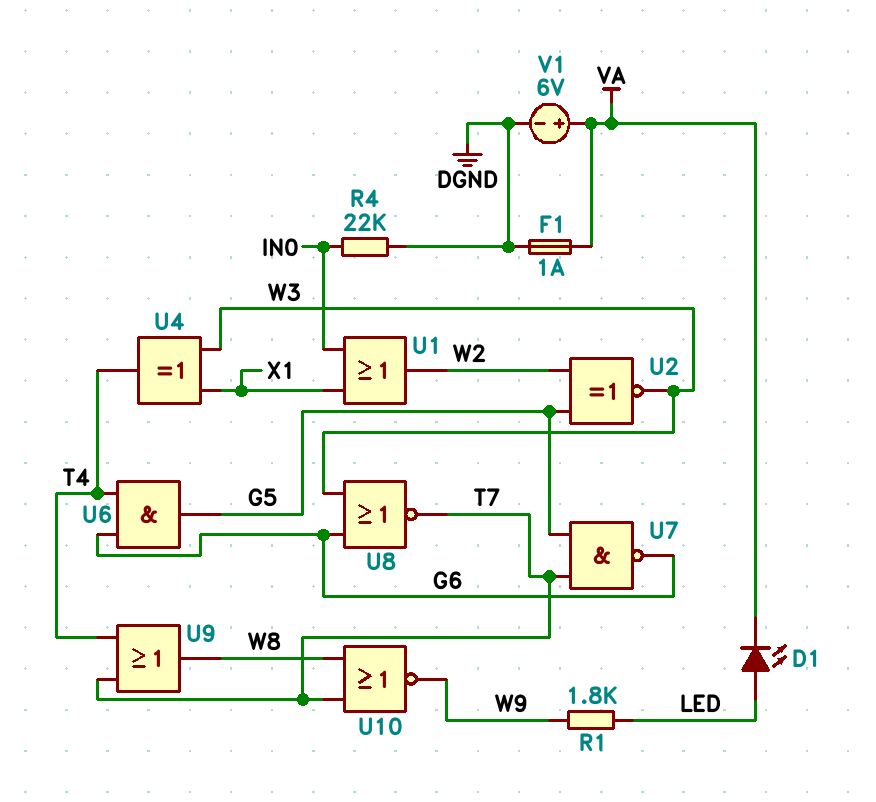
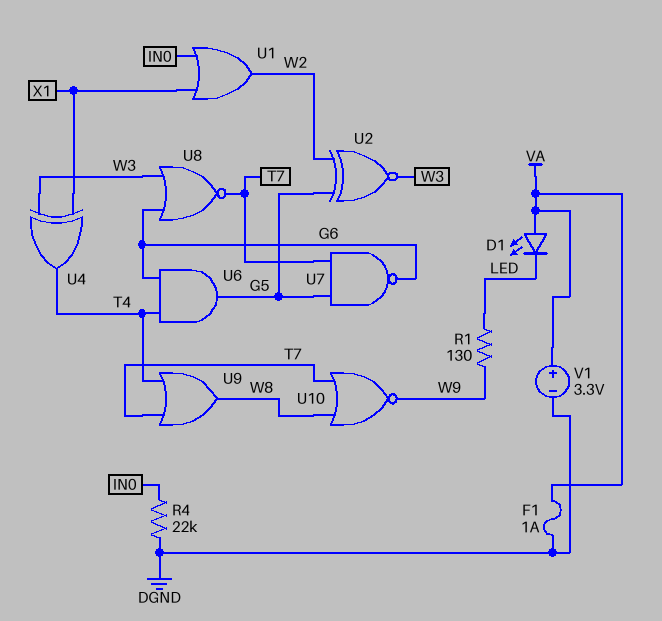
D1: LED (A LED, K VA) -> LED (A VA, K LED)
R1: 1.8k (LED, W9) -> 130 (LED, W9)
V1: 6V (plus VA, minus DGND) -> 3.3V (plus VA, minus DGND)

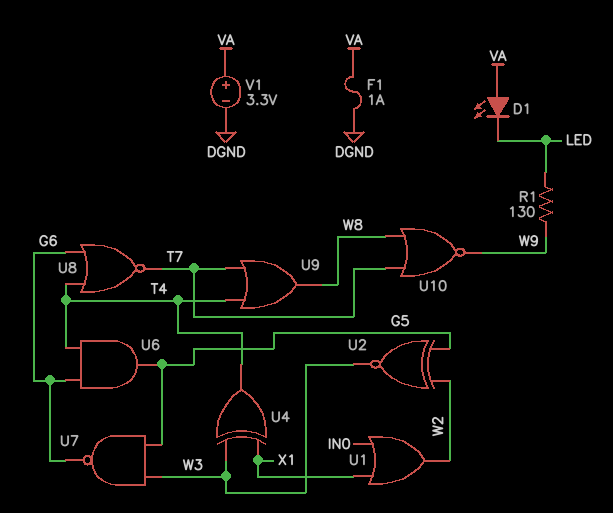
R4: 22k (DGND, IN0) -> none
U7: NAND (in G5, in T7, out G6) -> NAND (in G5, in W3, out G6)
U8: NOR (in G6, in W3, out T7) -> NOR (in G6, in T4, out T7)

